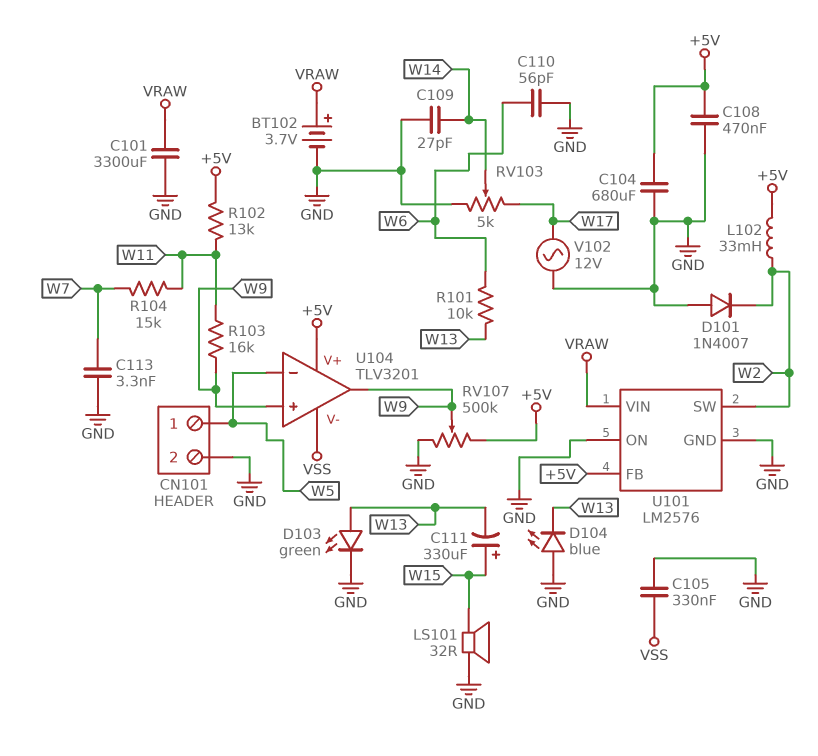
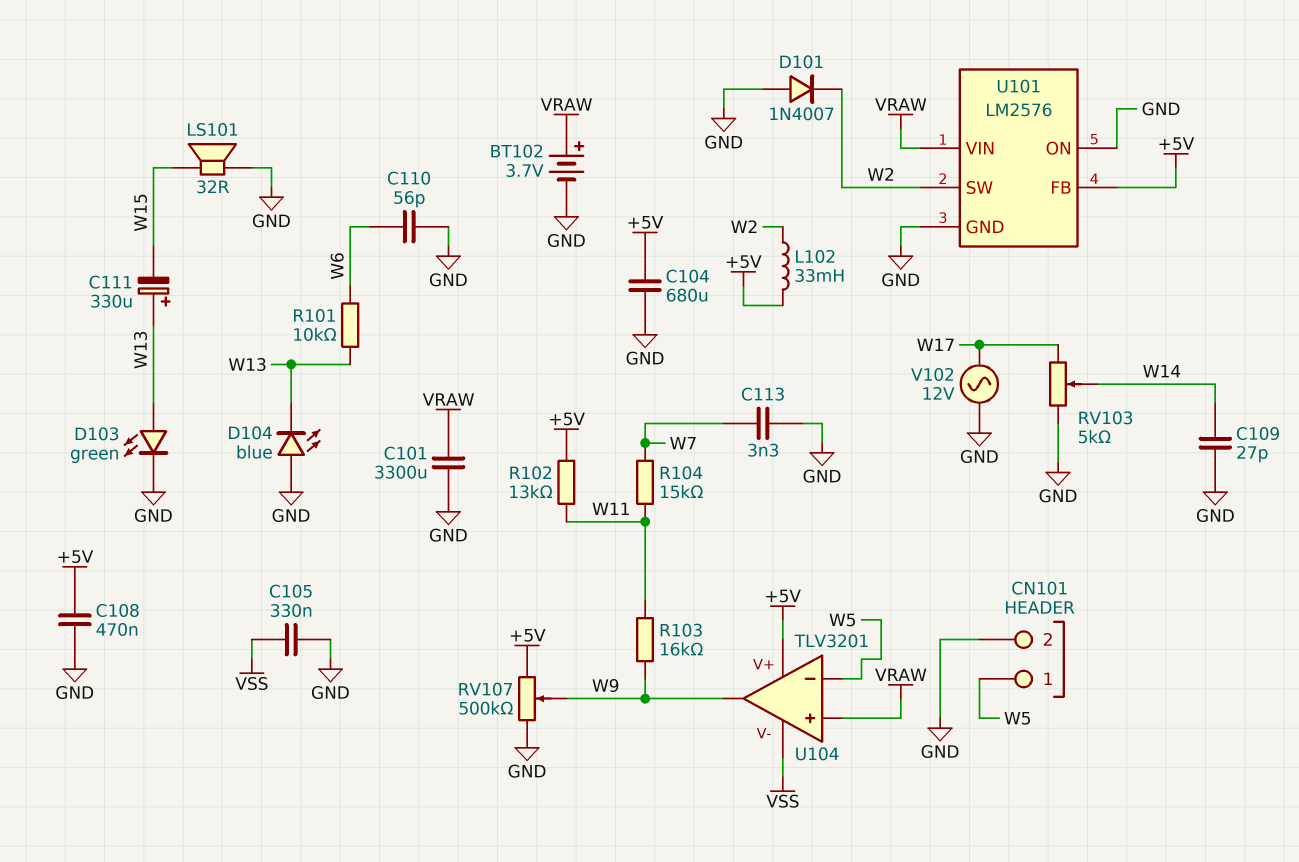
C111: 330uF (plus W15, minus W13) -> 330uF (plus W13, minus W15)
U104 pin in+: W9 -> VRAW

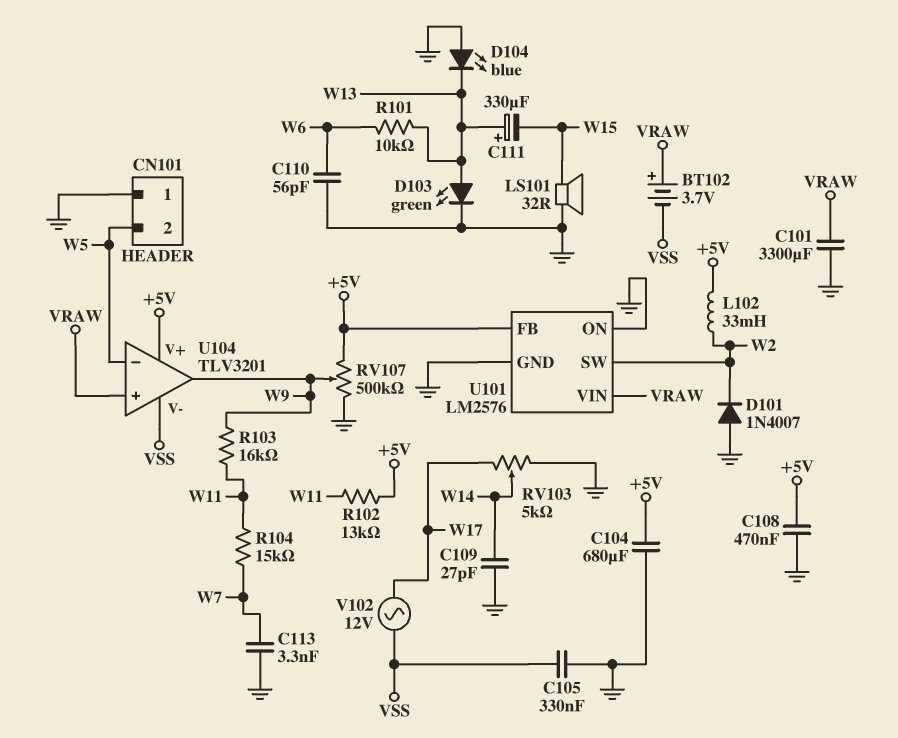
BT102: 3.7V (plus VRAW, minus GND) -> 3.7V (plus VRAW, minus VSS)
CN101 pin 1: W5 -> GND
CN101 pin 2: GND -> W5
V102: AC 12V (GND, W17) -> AC 12V (VSS, W17)

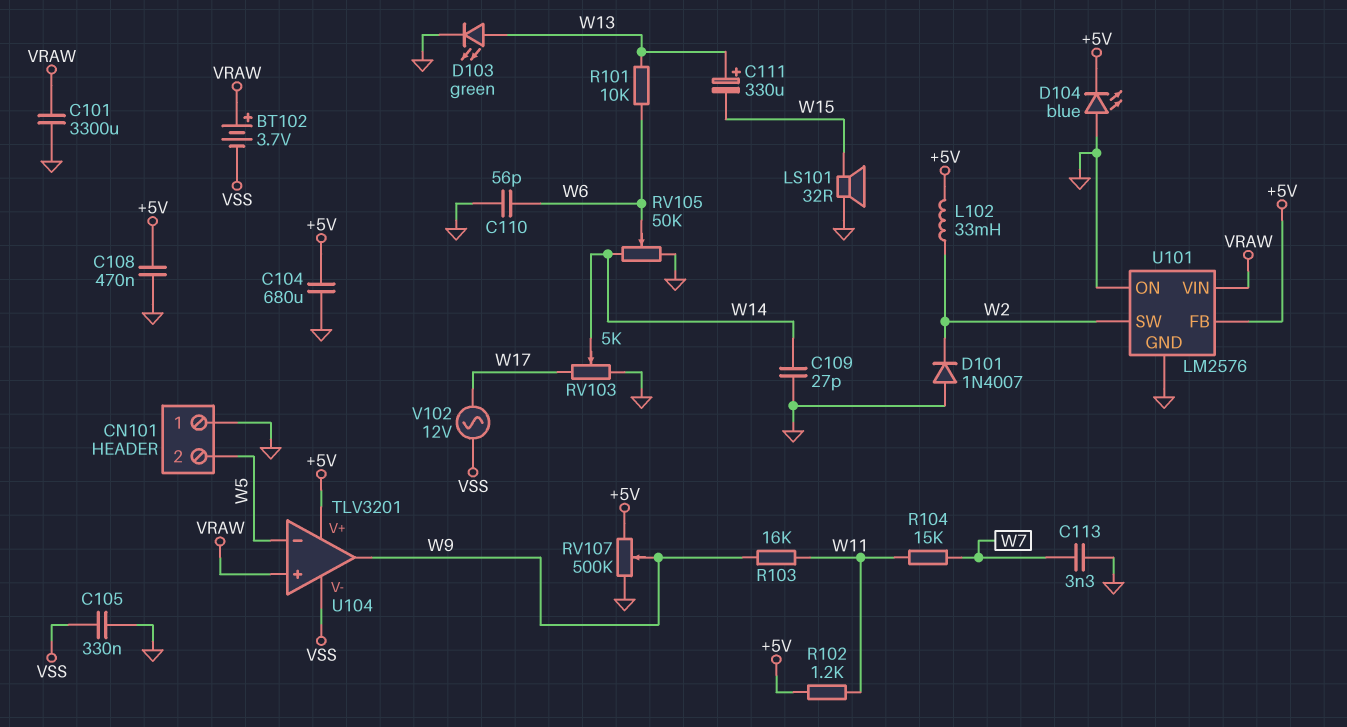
D104: LED blue (A GND, K W13) -> LED blue (A GND, K +5V)
R102: 13k (+5V, W11) -> 1.2k (+5V, W11)
RV105: none -> 50k (GND, W14, wiper W6)

